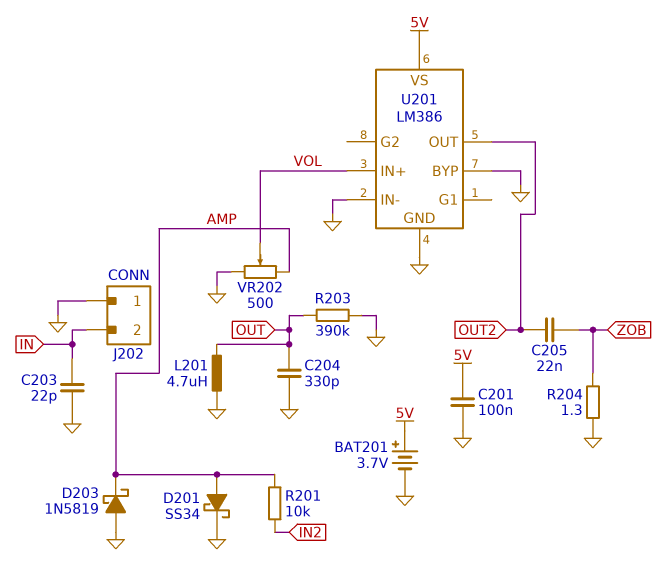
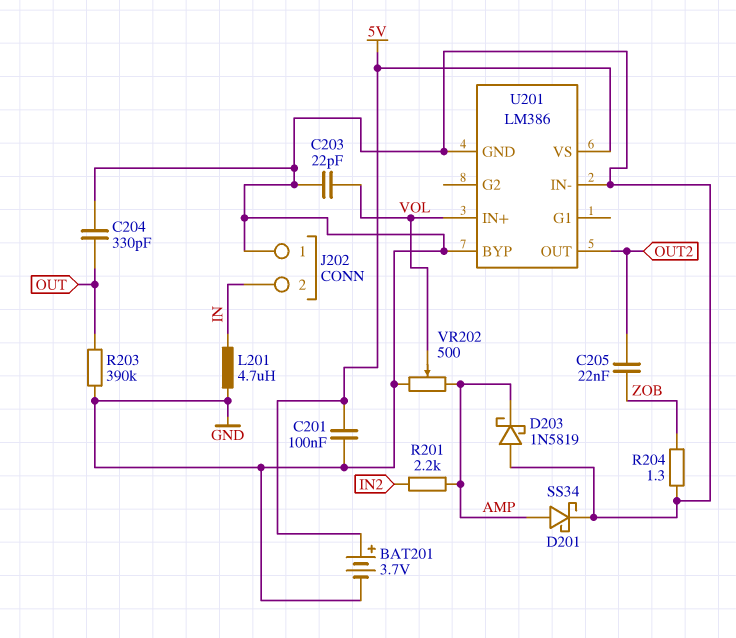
C203: 22pF (GND, IN) -> 22pF (GND, VOL)
L201: 4.7uH (GND, OUT) -> 4.7uH (GND, IN)
R201: 10k (AMP, IN2) -> 2.2k (AMP, IN2)

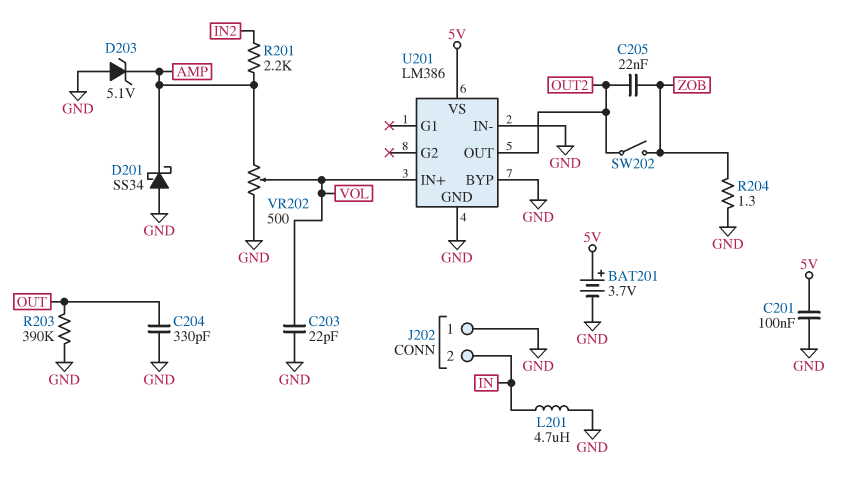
D201: schottky SS34 (A AMP, K GND) -> schottky SS34 (A GND, K AMP)
D203: schottky 1N5819 (A GND, K AMP) -> zener 5.1V (A GND, K AMP)
SW202: none -> switch (OUT2, ZOB)

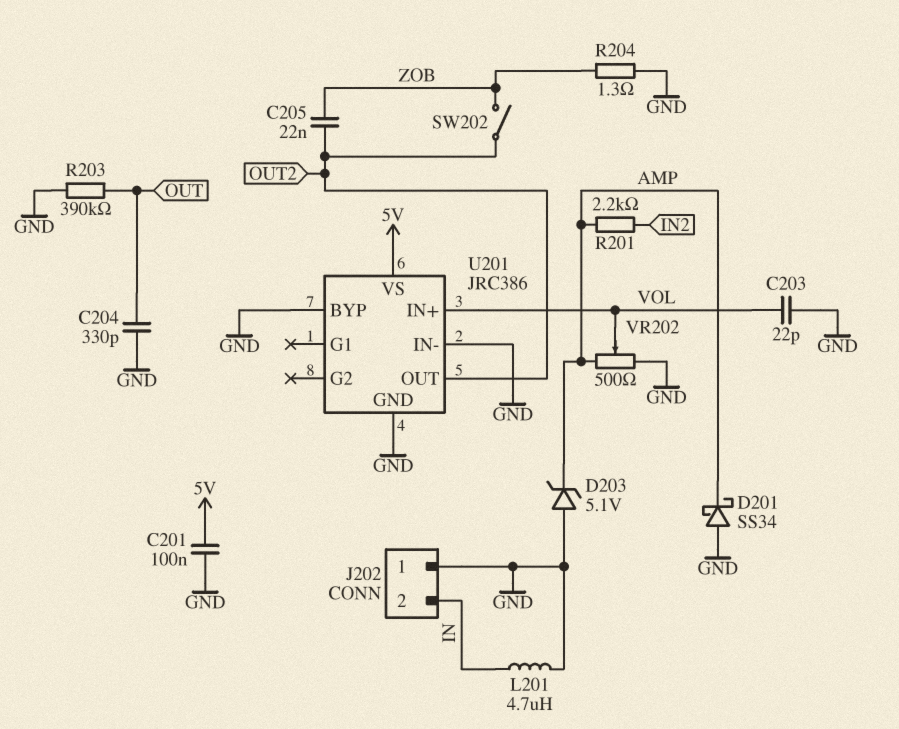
BAT201: 3.7V (plus 5V, minus GND) -> none
U201: LM386 -> JRC386

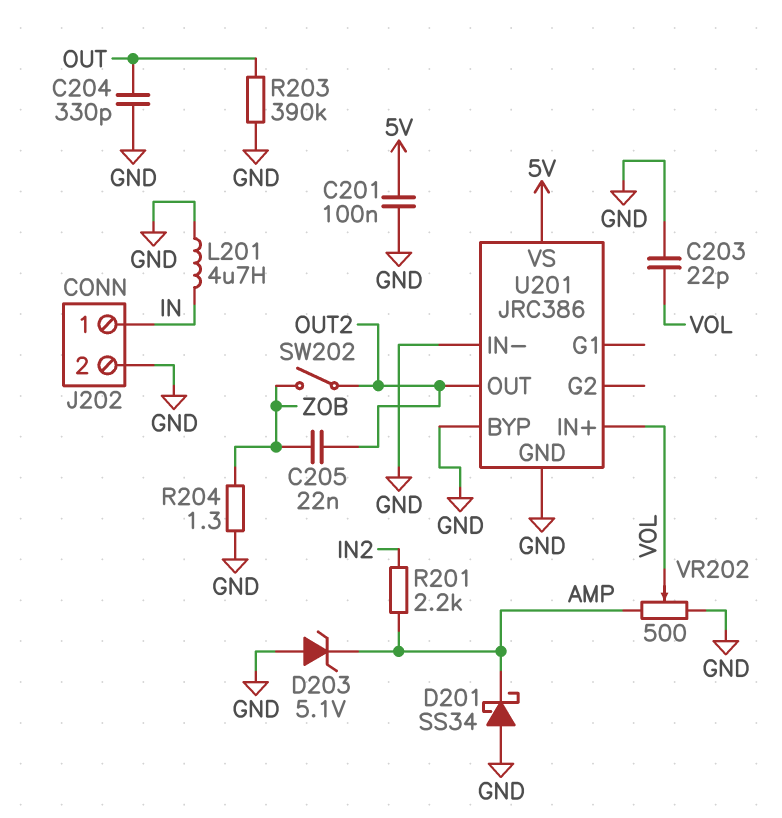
J202 pin 1: GND -> IN
J202 pin 2: IN -> GND

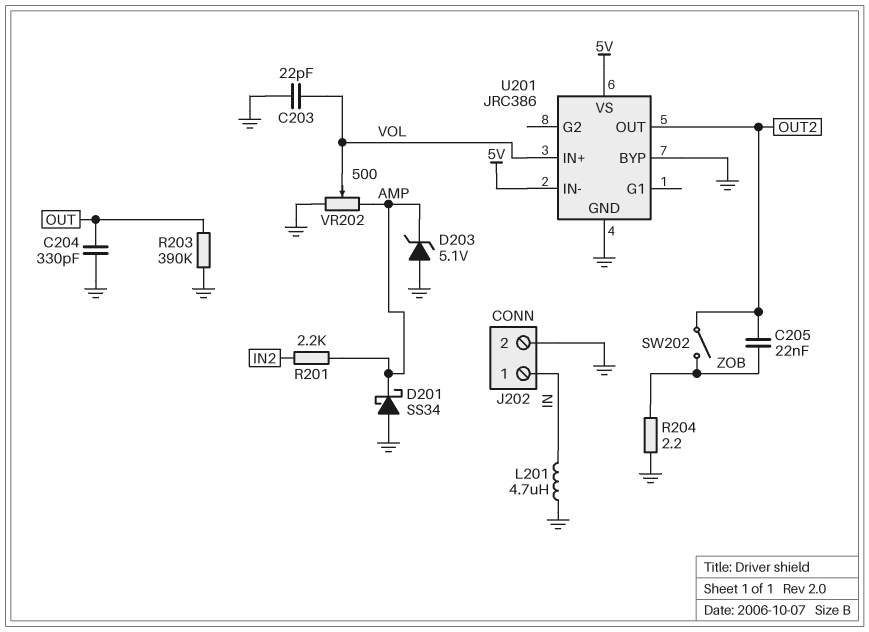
C201: 100nF (5V, GND) -> none
R204: 1.3 (GND, ZOB) -> 2.2 (GND, ZOB)
U201 pin IN-: GND -> 5V

